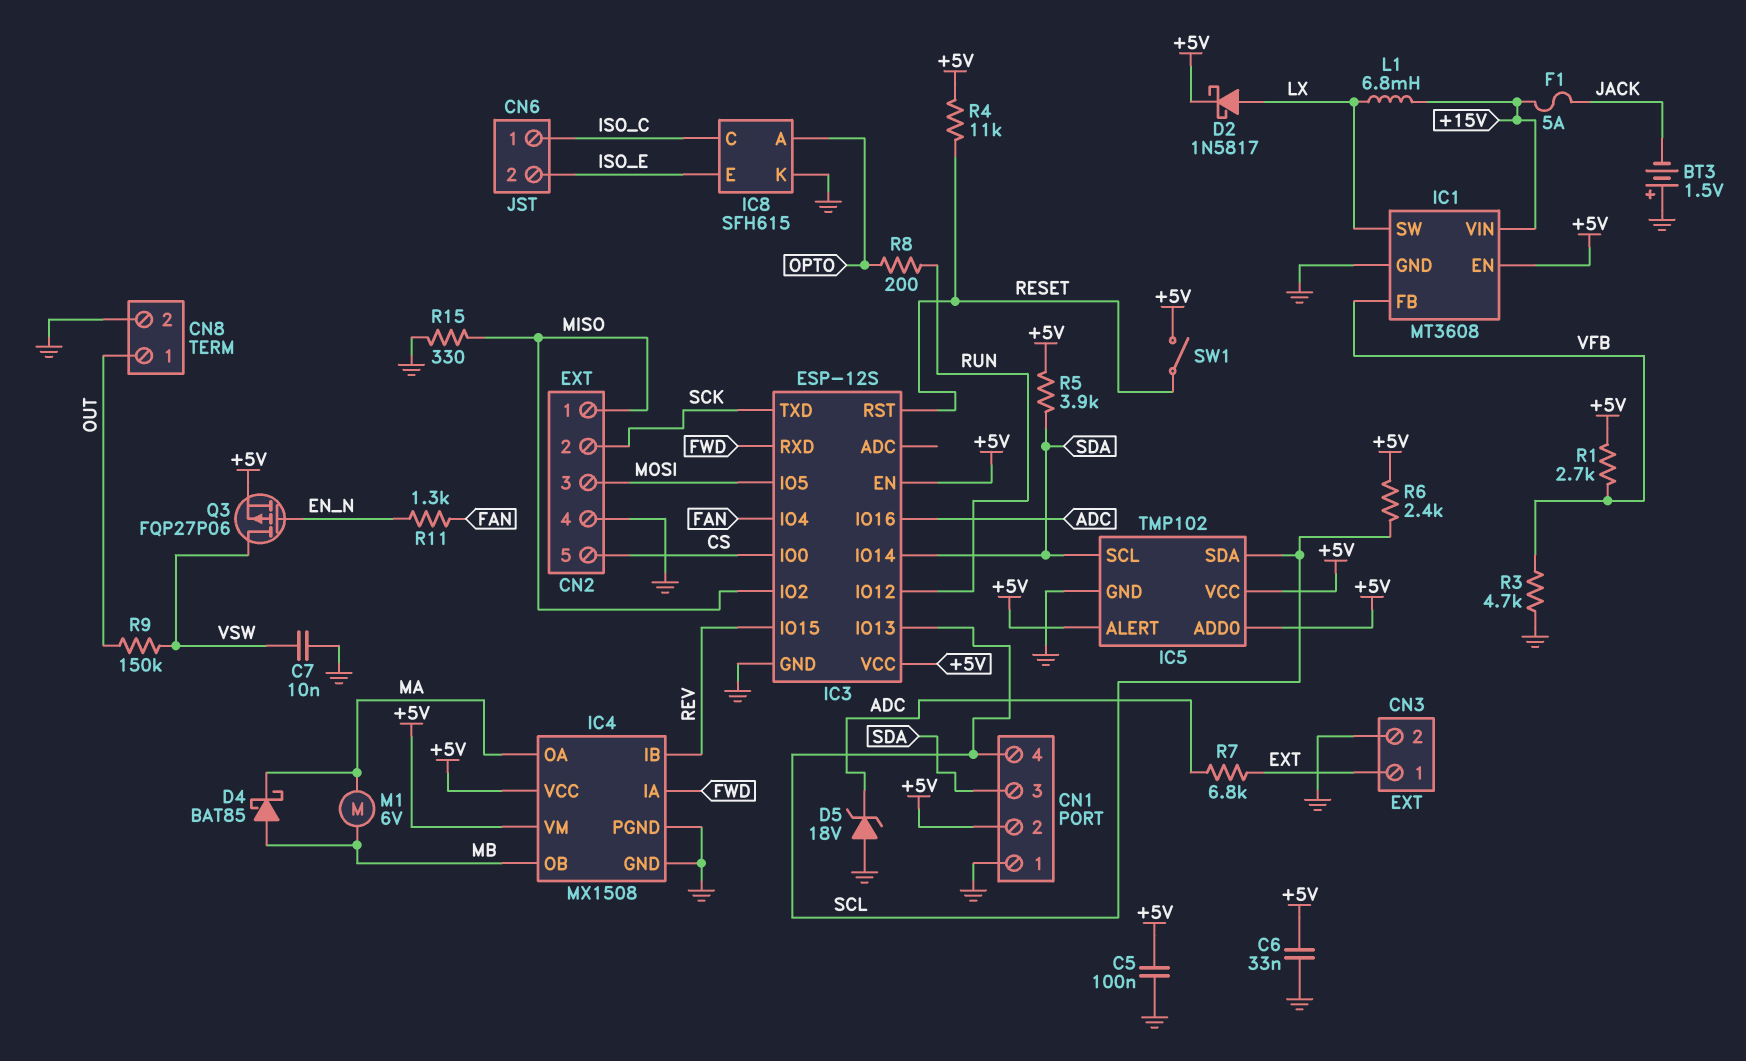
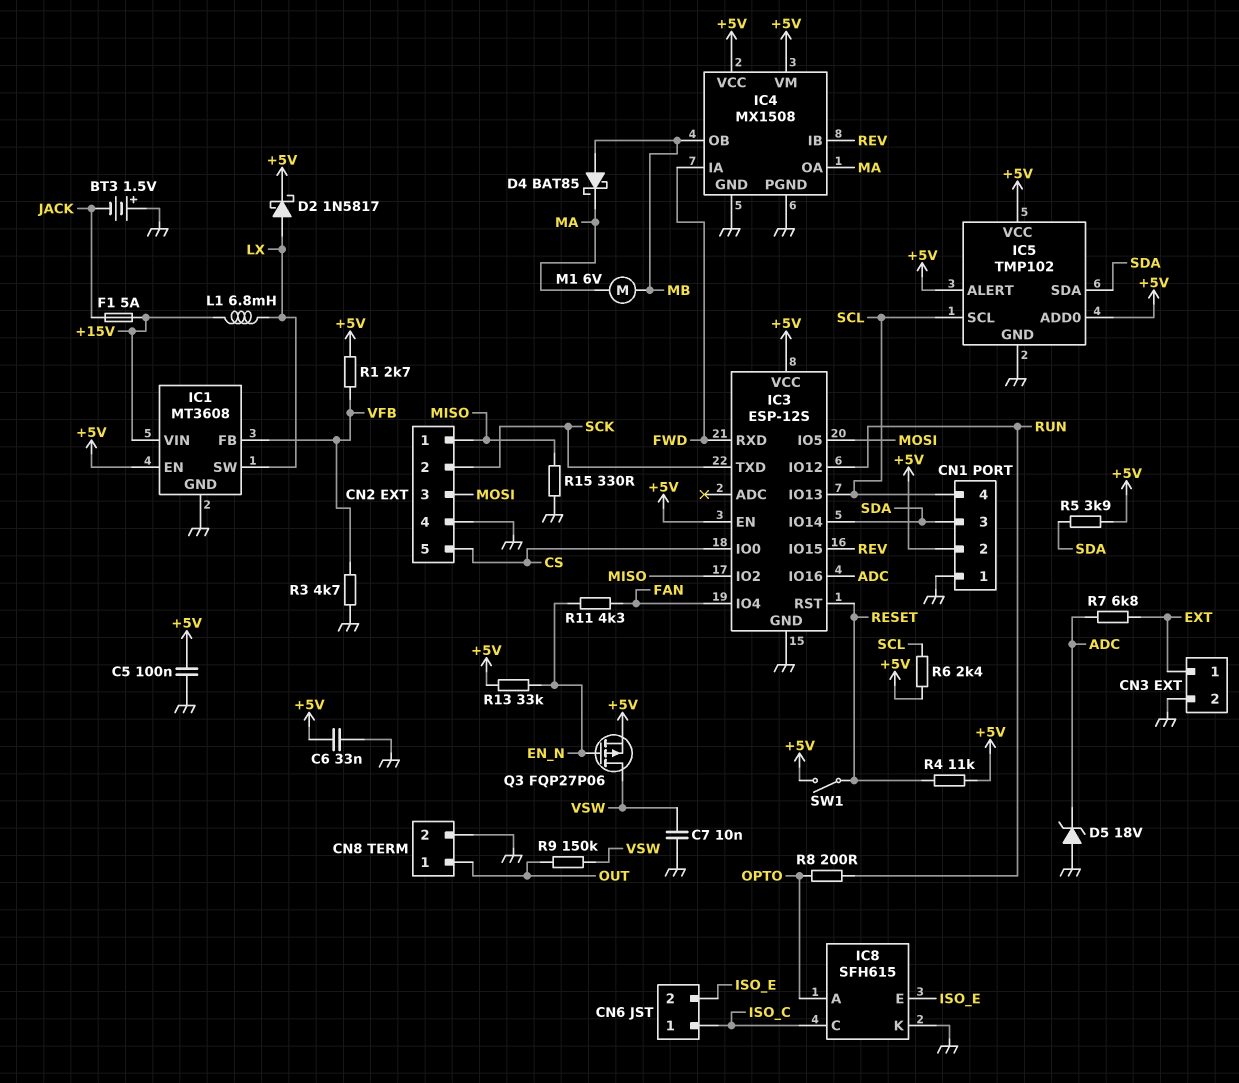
IC5 pin SCL: SDA -> SCL
IC5 pin SDA: SCL -> SDA
R11: 1.3k (EN_N, FAN) -> 4.3k (EN_N, FAN)
R13: none -> 33k (+5V, EN_N)

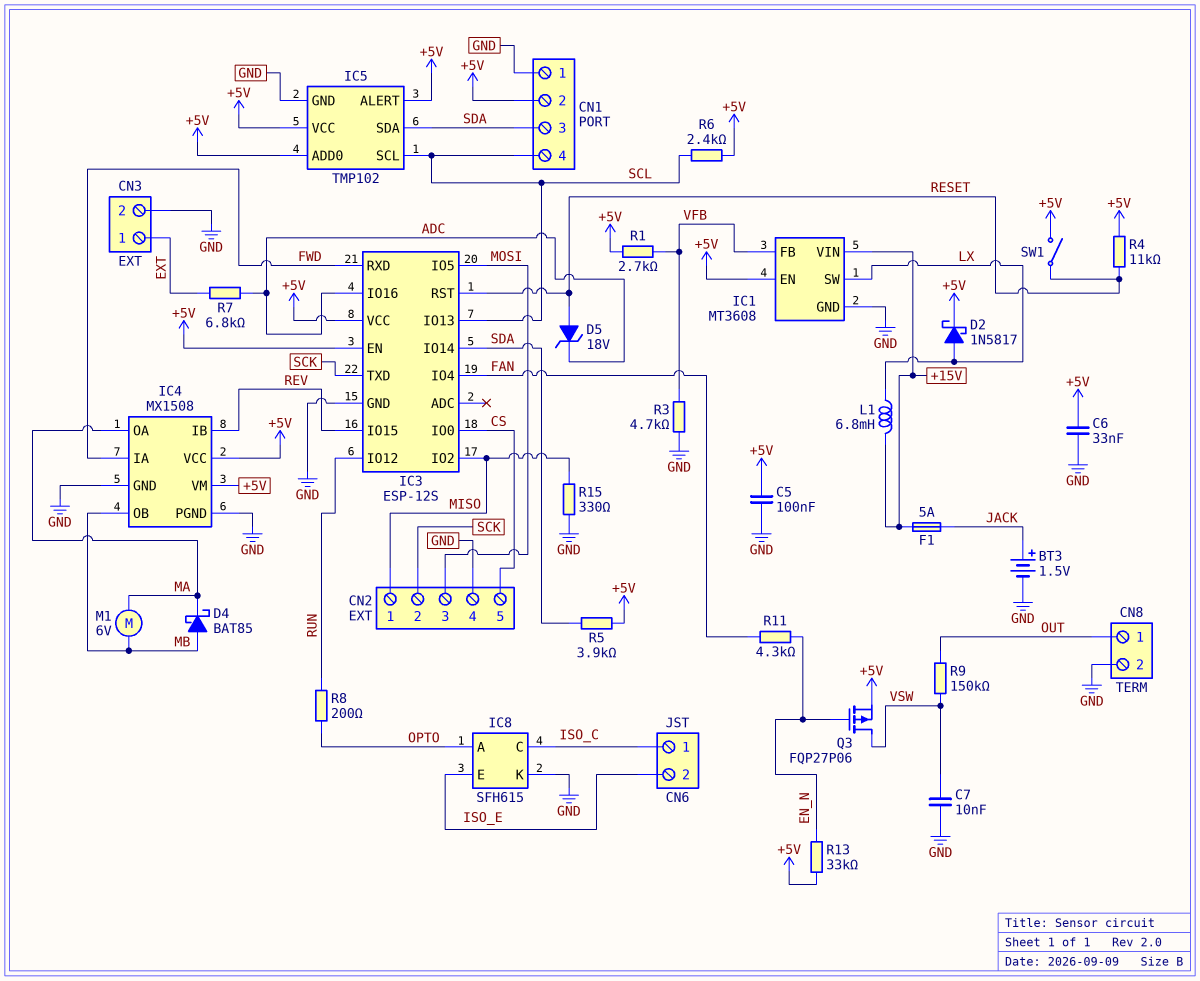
BT3: 1.5V (plus GND, minus JACK) -> 1.5V (plus JACK, minus GND)
D5: zener 18V (A GND, K ADC) -> zener 18V (A RESET, K ADC)

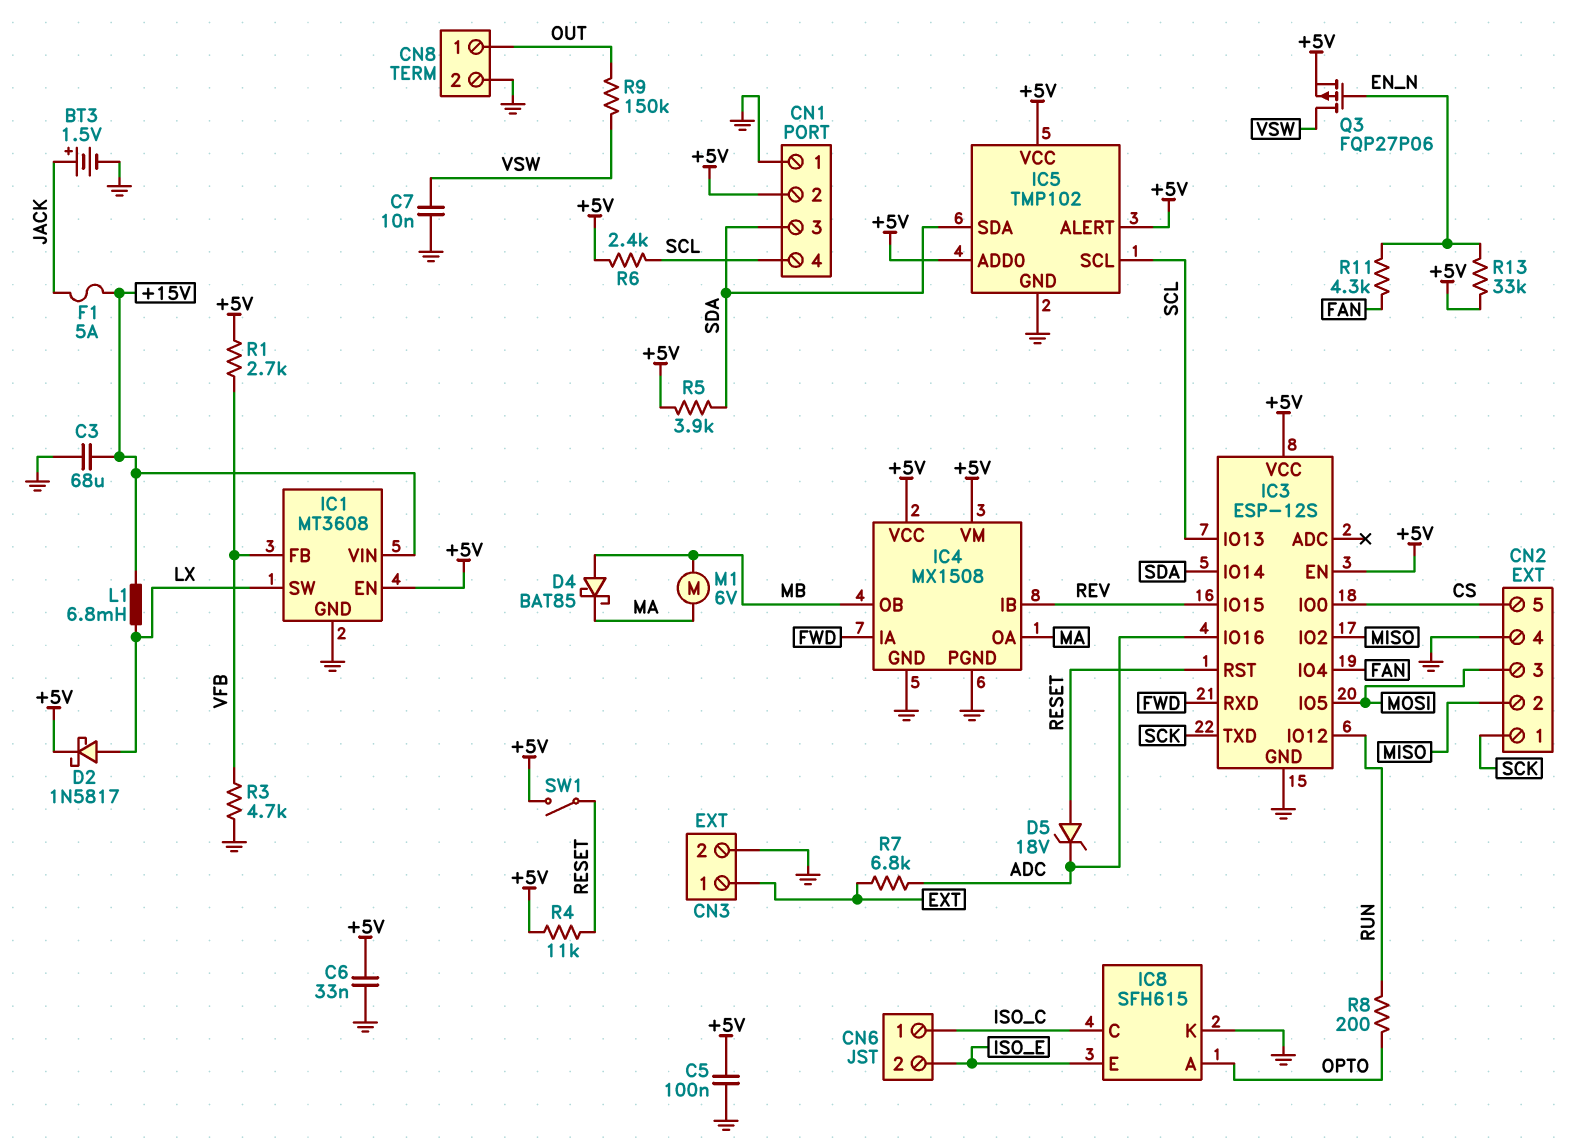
C3: none -> 68uF (+15V, GND)
CN2 pin 1: MISO -> SCK
CN2 pin 2: SCK -> MISO
R15: 330 (GND, MISO) -> none

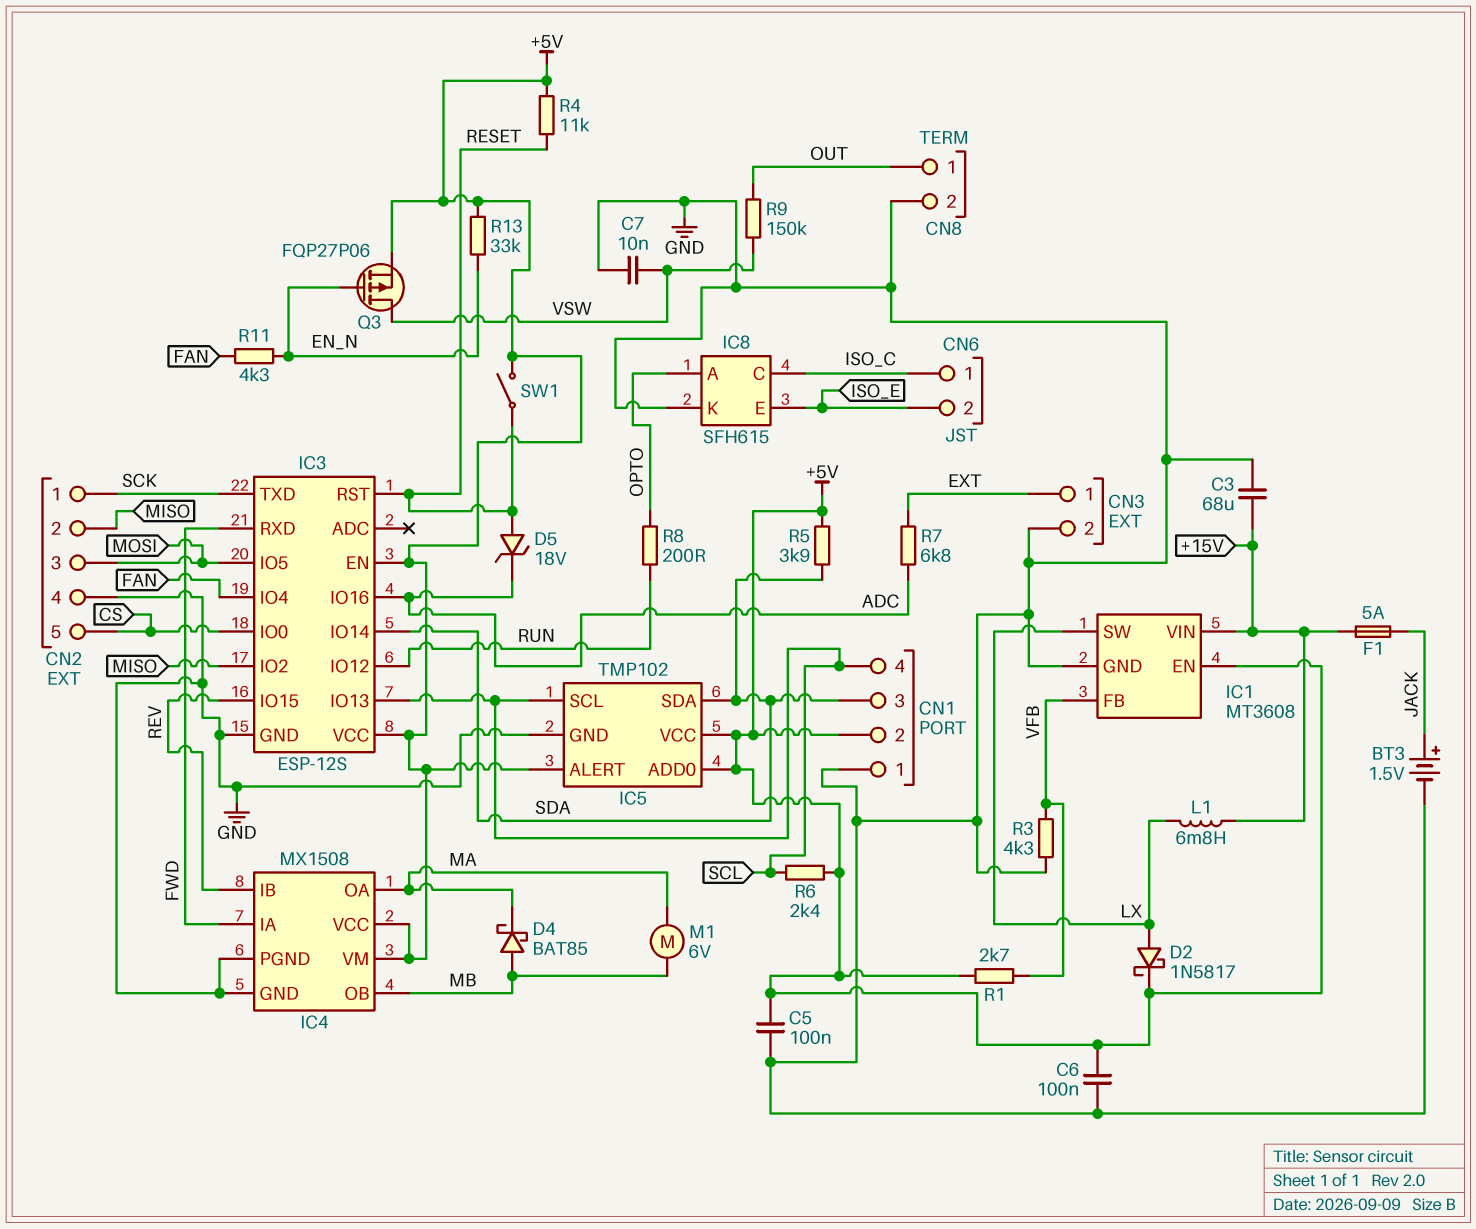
C6: 33nF (+5V, GND) -> 100nF (+5V, GND)
R3: 4.7k (GND, VFB) -> 4.3k (GND, VFB)

